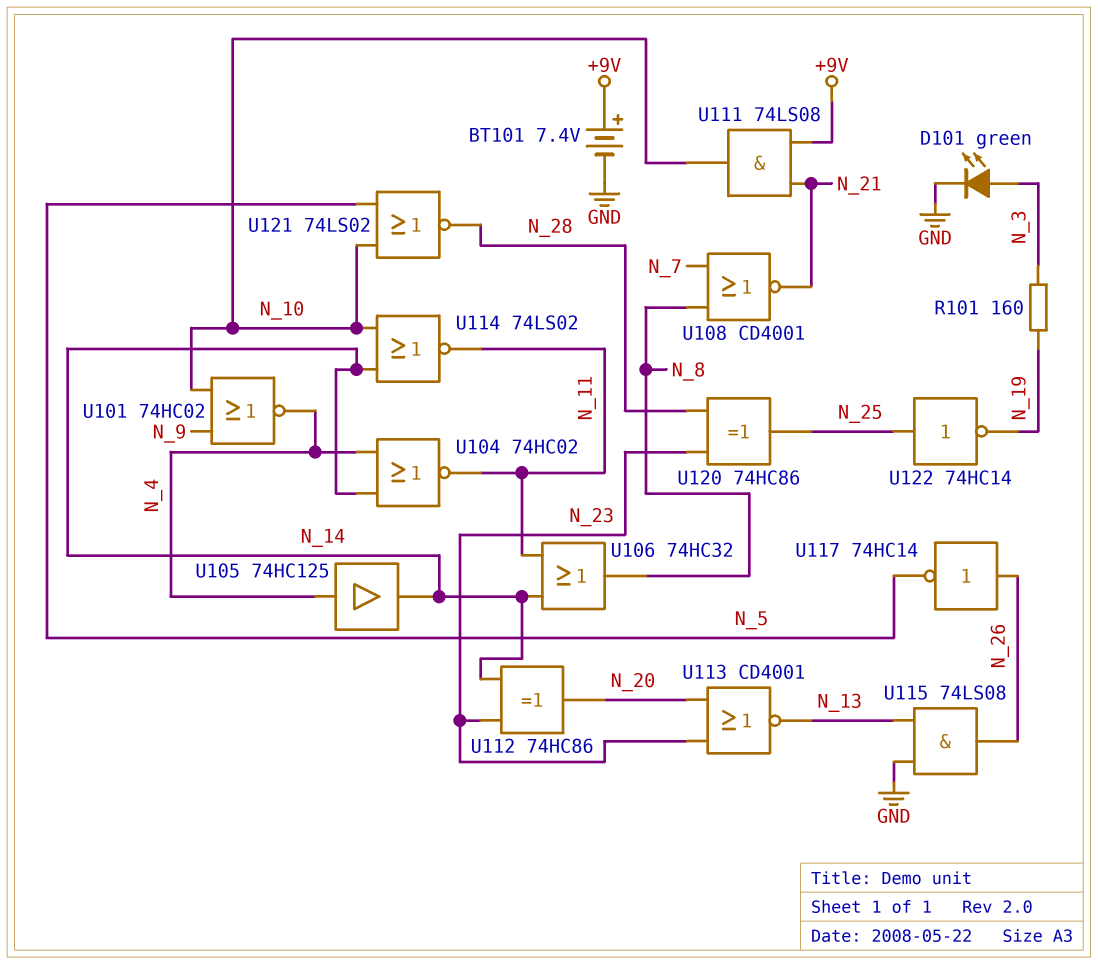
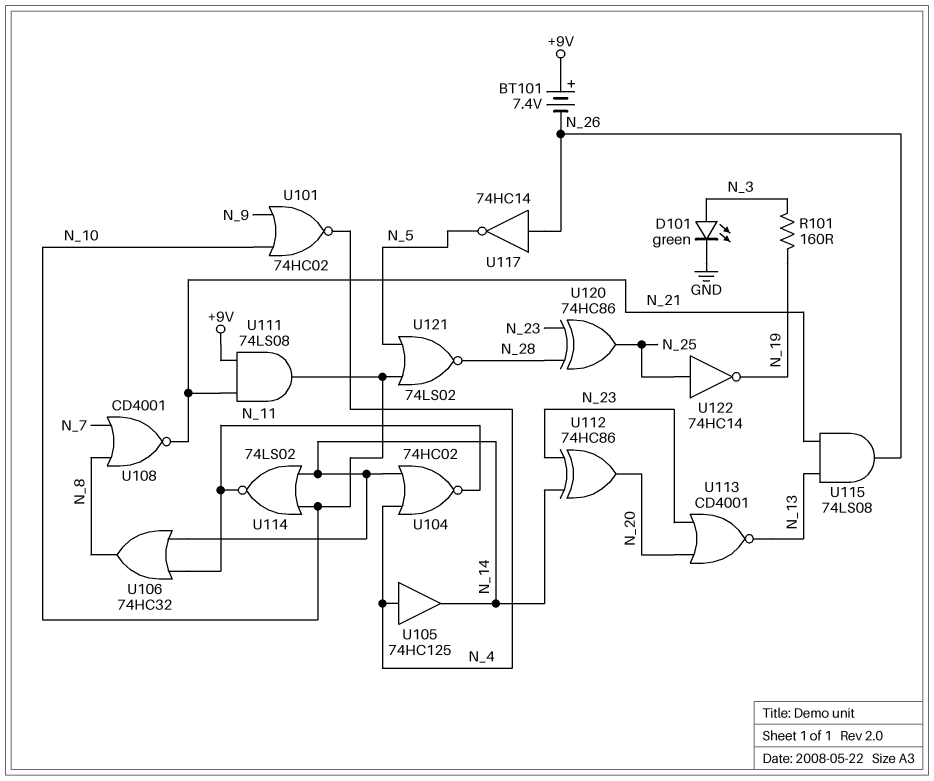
BT101: 7.4V (plus +9V, minus GND) -> 7.4V (plus +9V, minus N_26)
U115: AND 74LS08 (in GND, in N_13, out N_26) -> AND 74LS08 (in N_13, in N_21, out N_26)

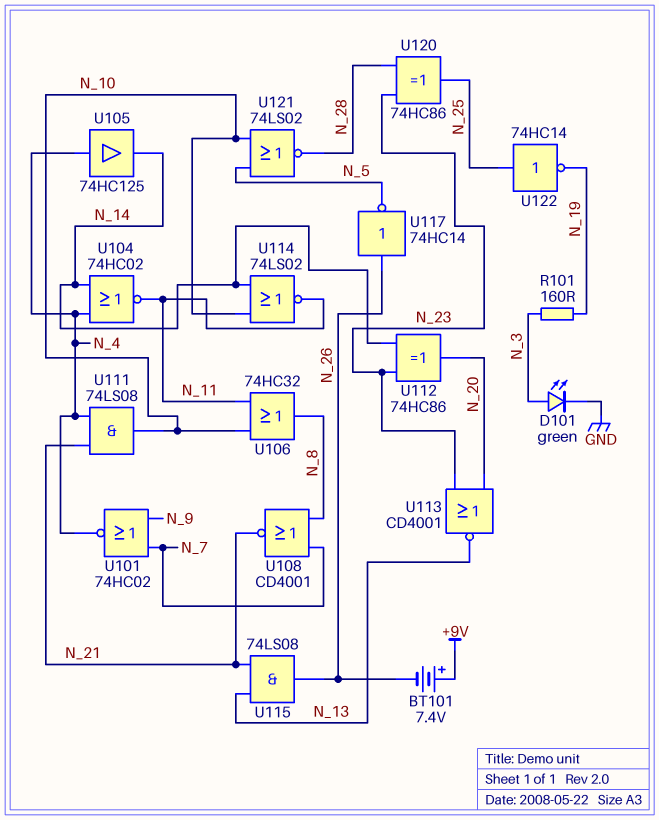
U101: NOR 74HC02 (in N_9, in N_10, out N_4) -> NOR 74HC02 (in N_7, in N_9, out N_4)
U106: OR 74HC32 (in N_11, in N_14, out N_8) -> OR 74HC32 (in N_10, in N_11, out N_8)
U111: AND 74LS08 (in +9V, in N_21, out N_10) -> AND 74LS08 (in N_4, in N_21, out N_10)

